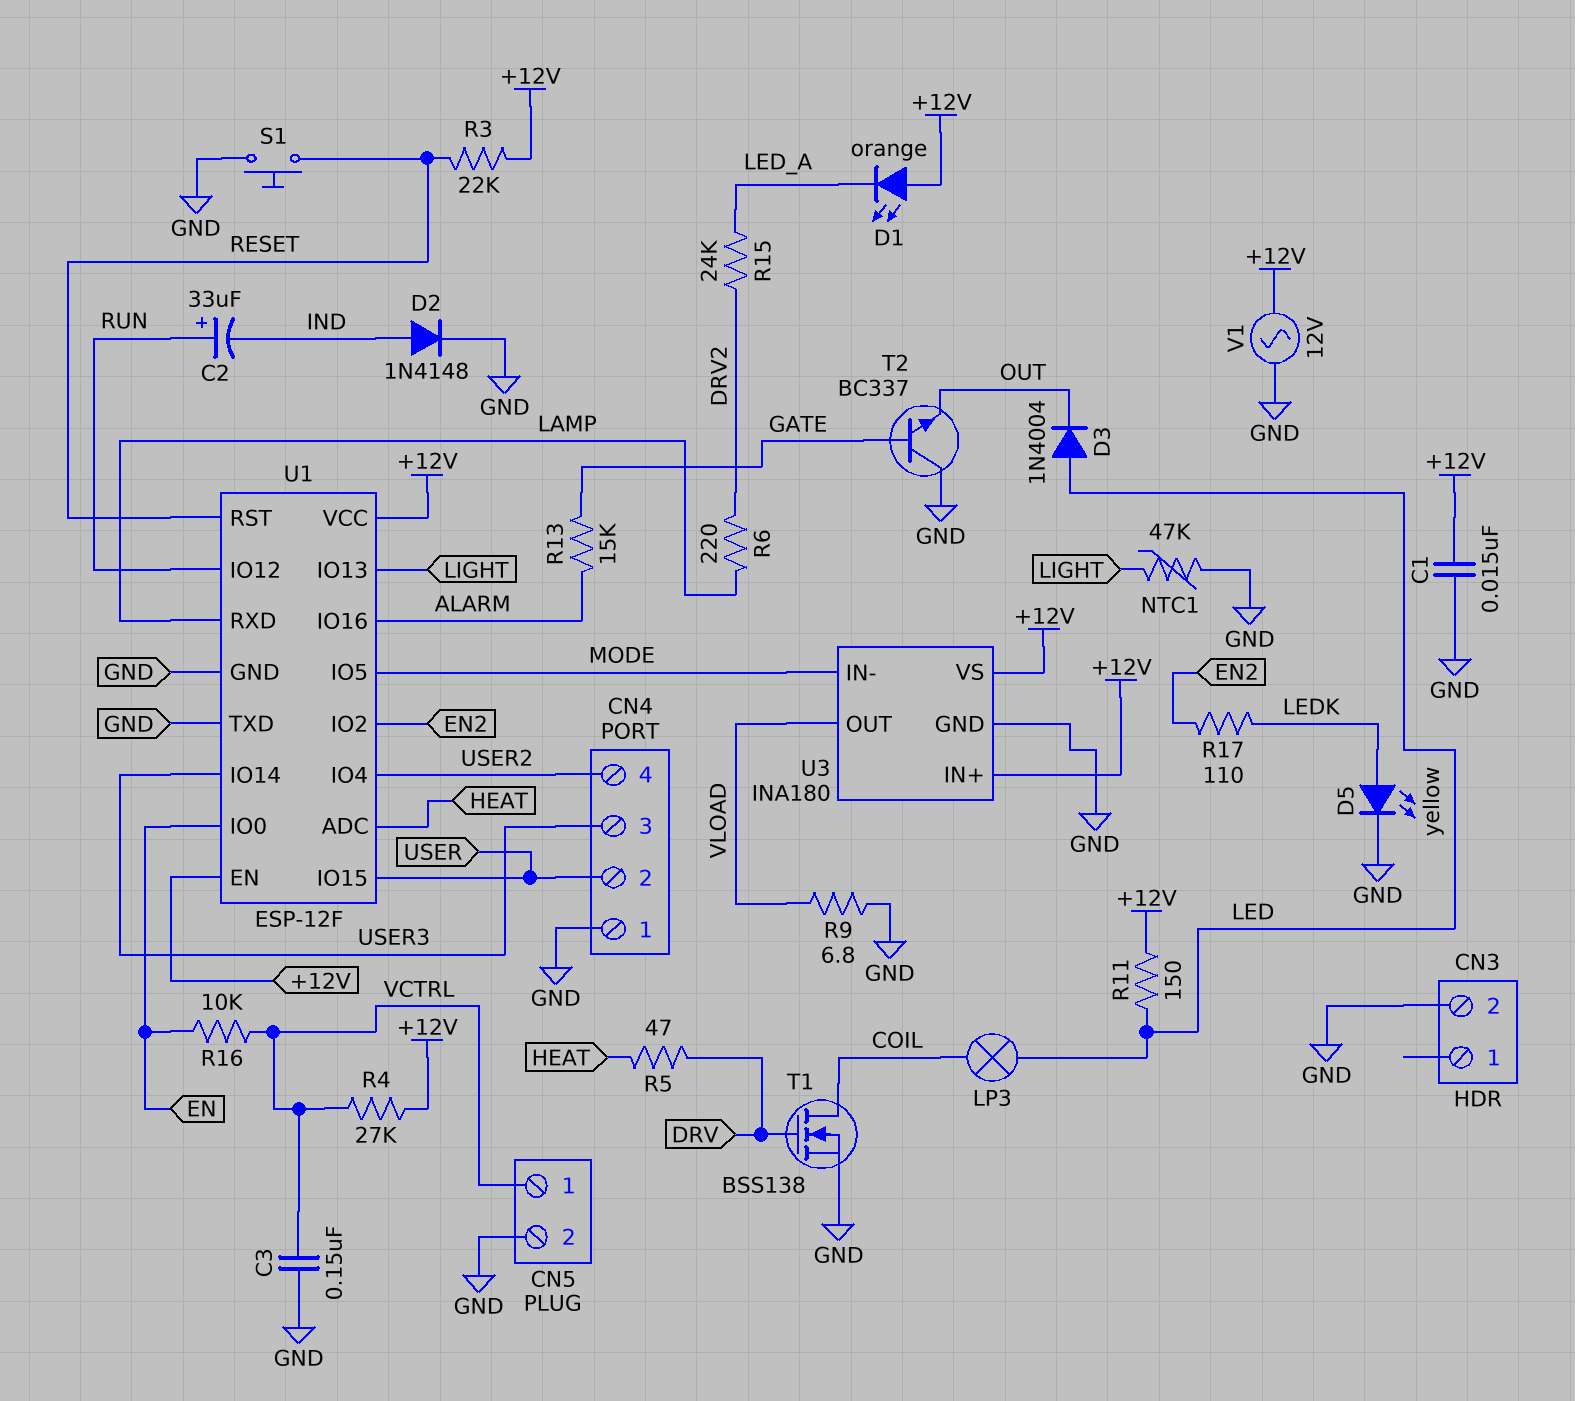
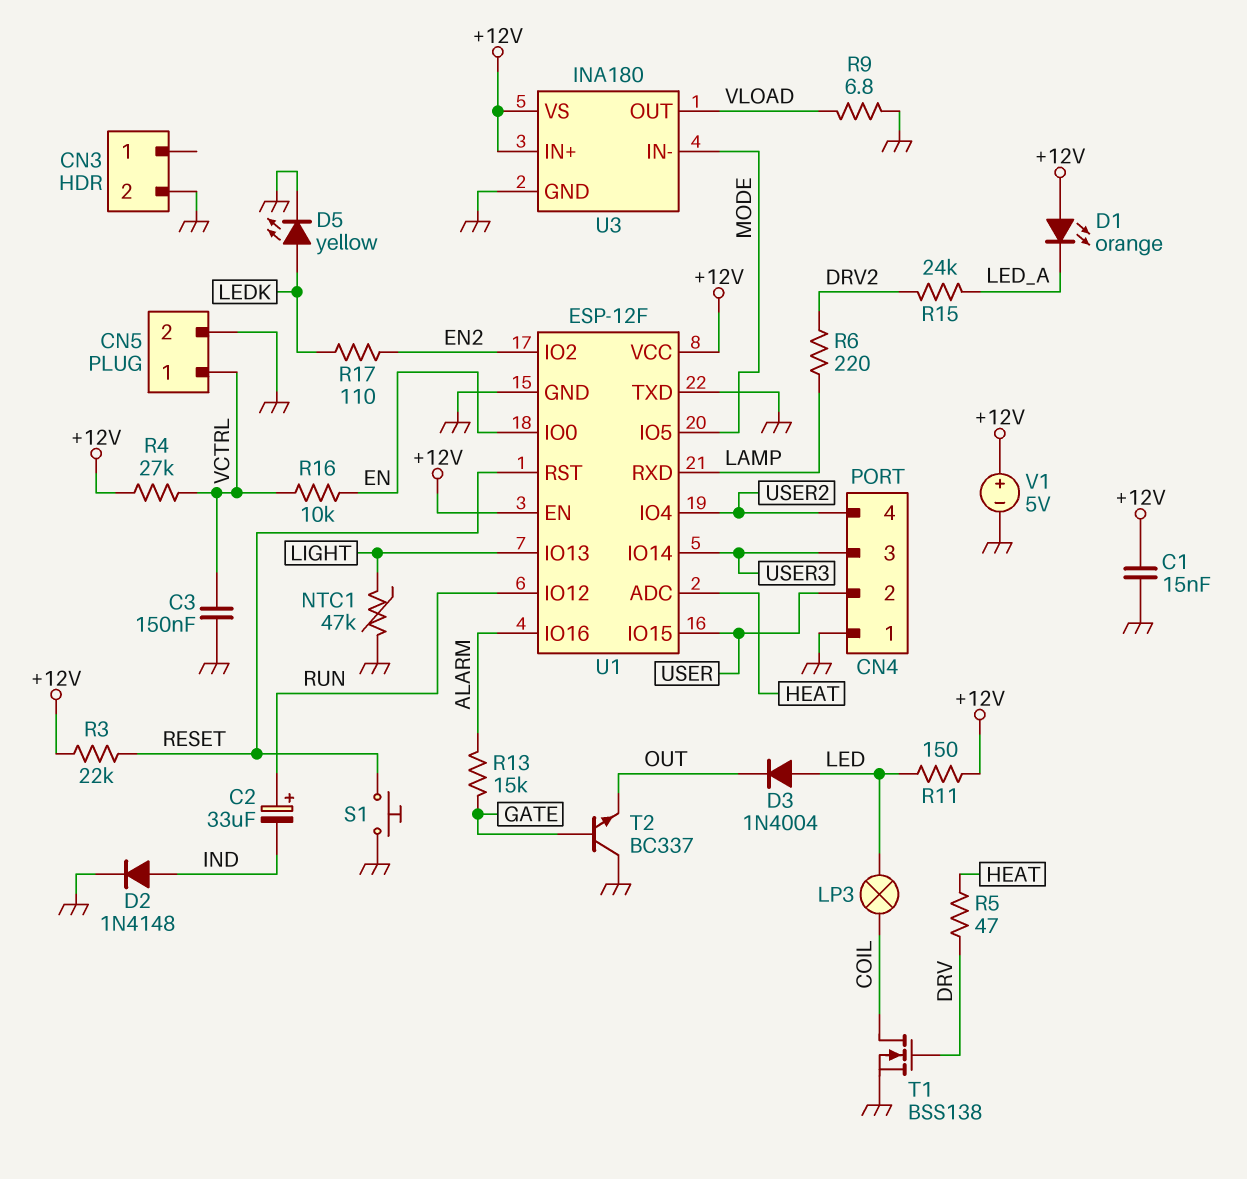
V1: AC 12V (+12V, GND) -> 5V (plus +12V, minus GND)

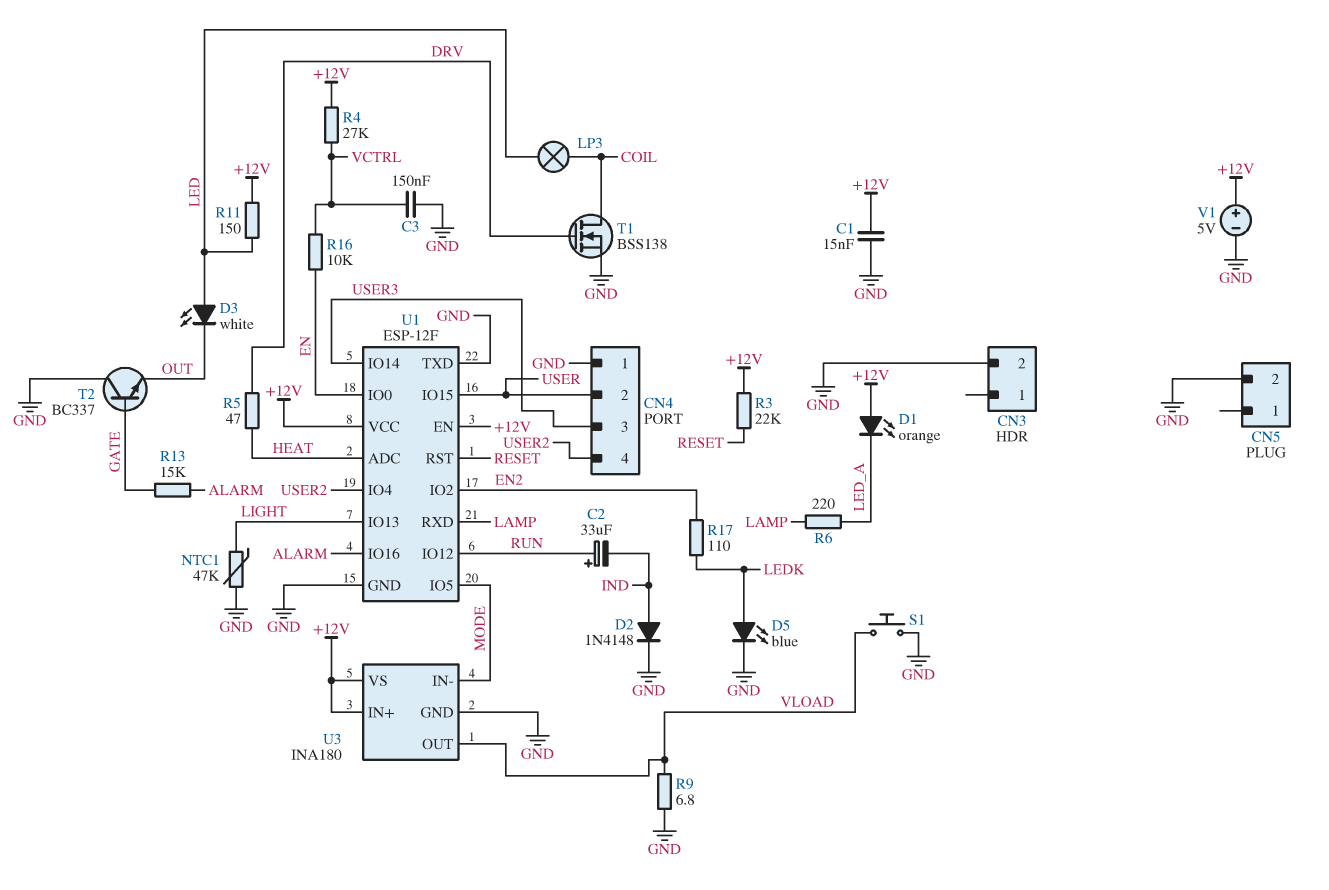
CN5 pin 1: VCTRL -> none
D3: diode 1N4004 (A LED, K OUT) -> LED white (A LED, K OUT)
D5: LED yellow (A LEDK, K GND) -> LED blue (A LEDK, K GND)
R6: 220 (DRV2, LAMP) -> 220 (LAMP, LED_A)
R15: 24k (DRV2, LED_A) -> none
S1: button (GND, RESET) -> button (GND, VLOAD)

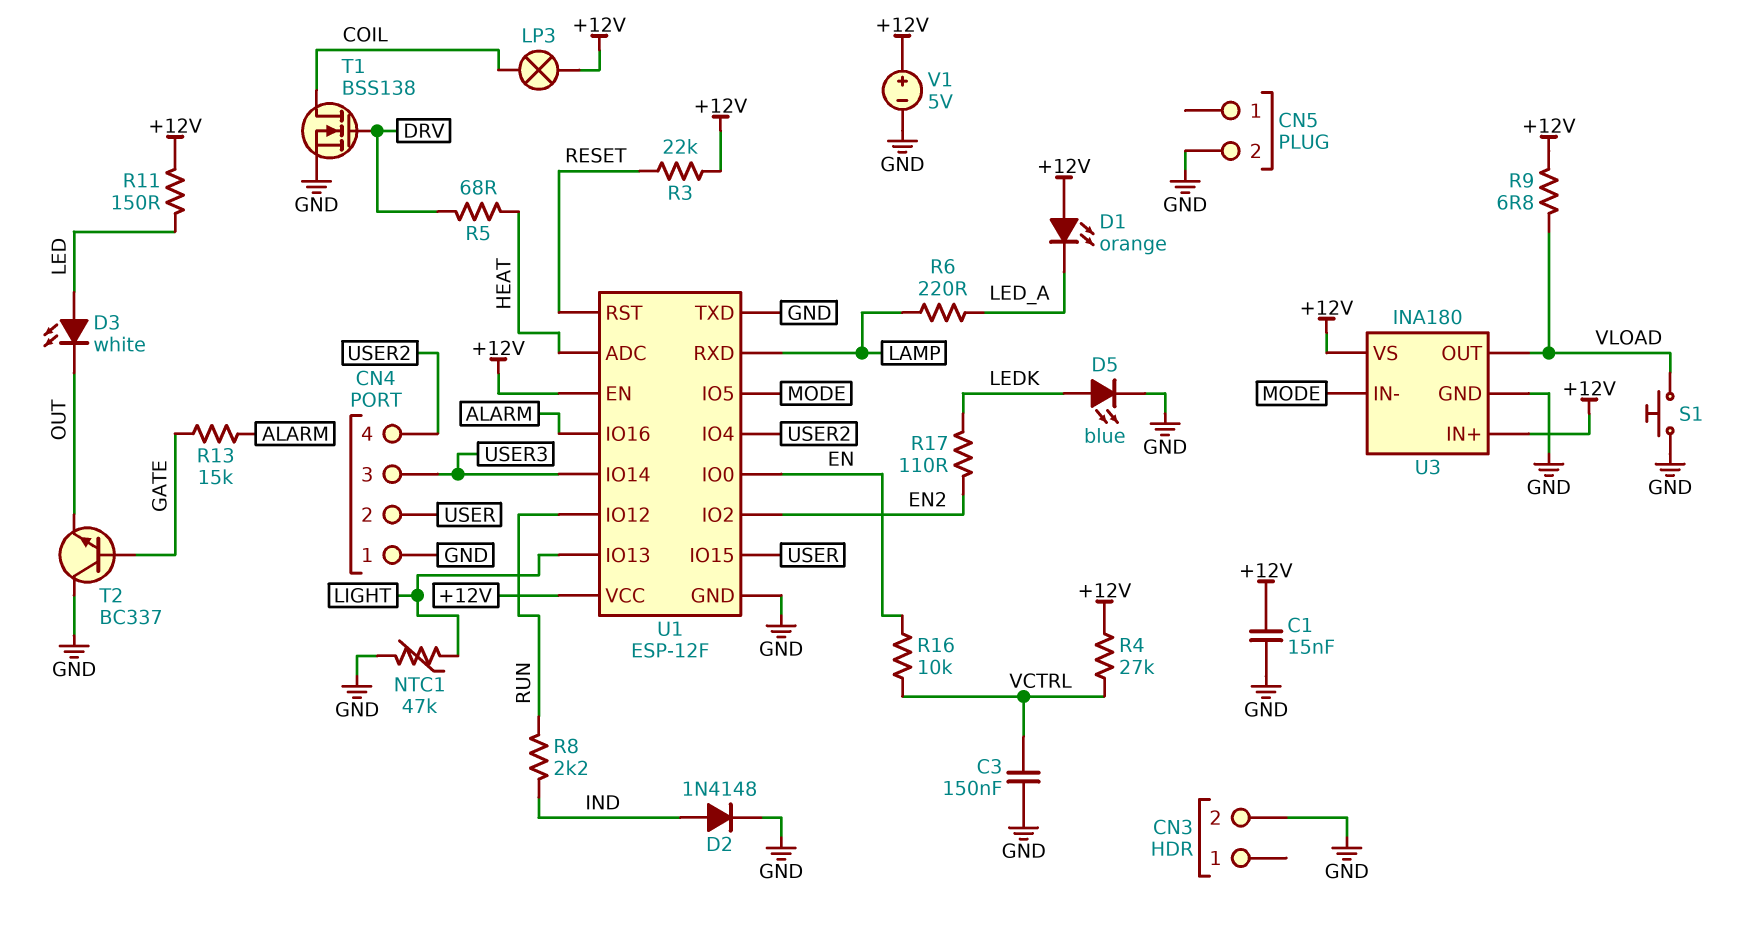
C2: 33uF (plus RUN, minus IND) -> none
LP3: lamp (COIL, LED) -> lamp (+12V, COIL)
R5: 47 (DRV, HEAT) -> 68 (DRV, HEAT)
R8: none -> 2.2k (IND, RUN)
R9: 6.8 (GND, VLOAD) -> 6.8 (+12V, VLOAD)

